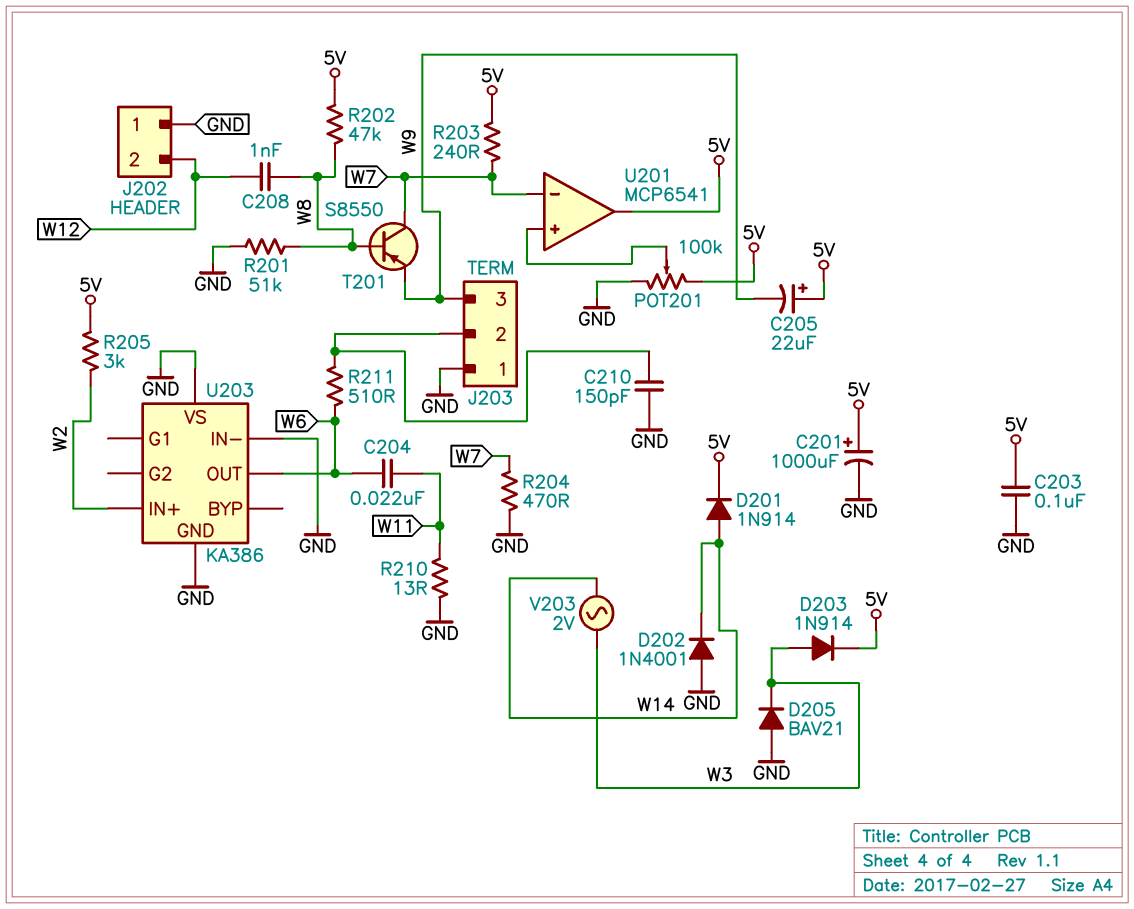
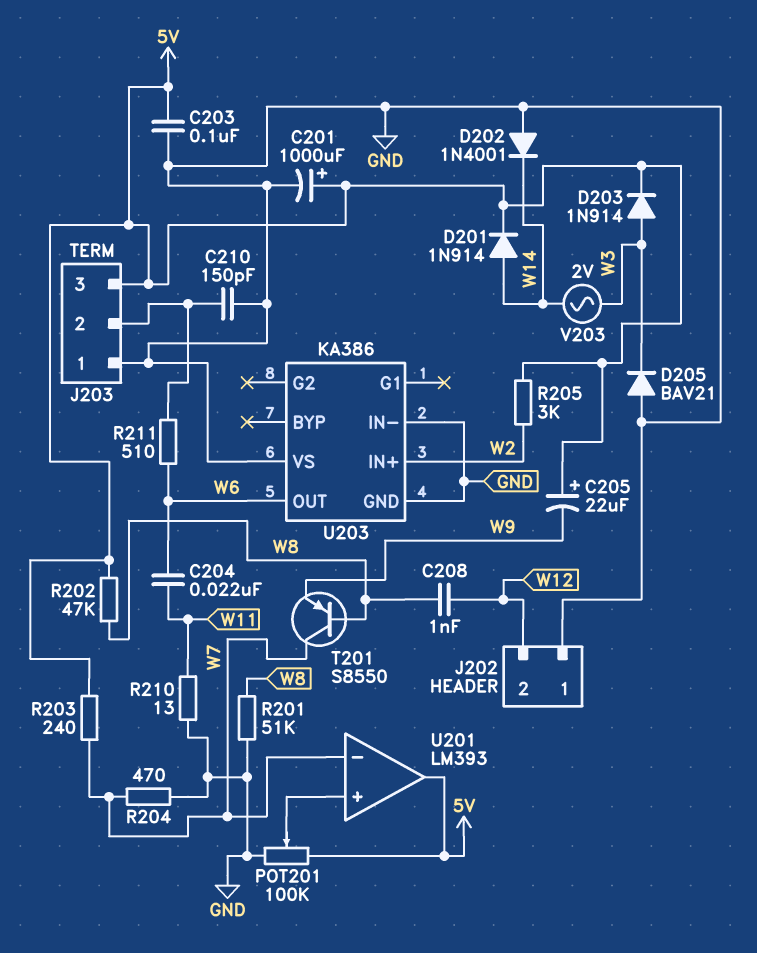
J203 pin 3: W9 -> 5V
U201: MCP6541 -> LM393

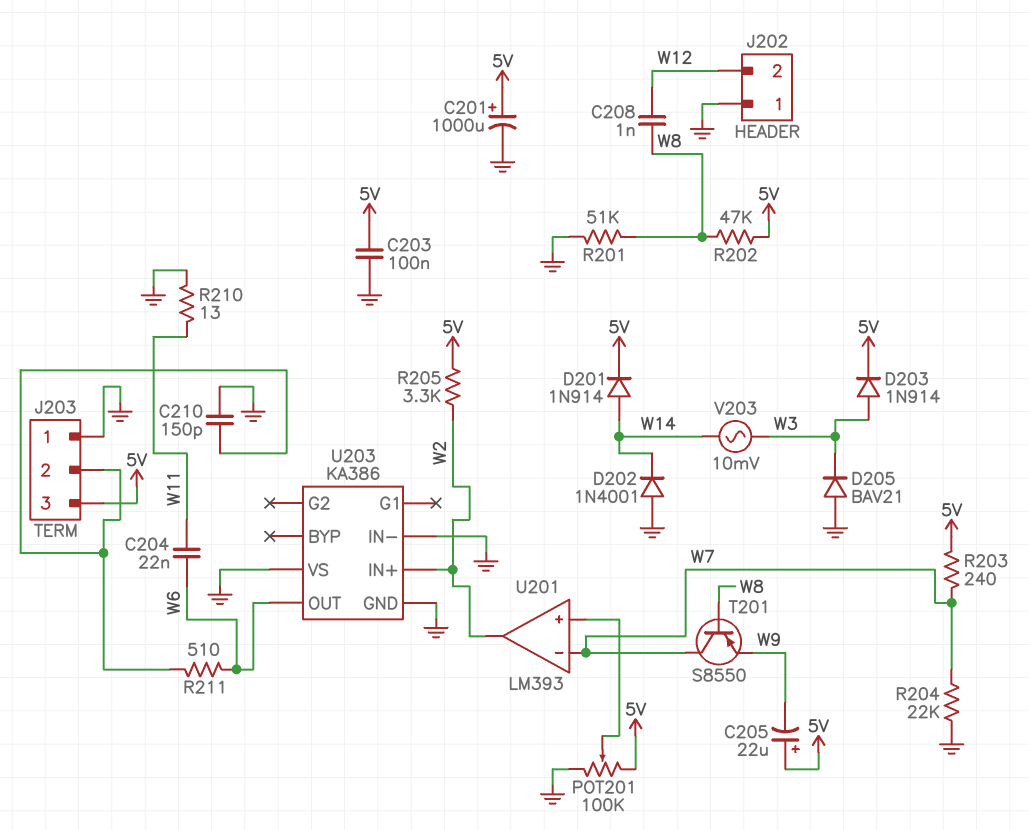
R204: 470 (GND, W7) -> 22k (GND, W7)
R205: 3k (5V, W2) -> 3.3k (5V, W2)
U201 pin out: 5V -> W2
V203: AC 2V (W3, W14) -> AC 10mV (W3, W14)

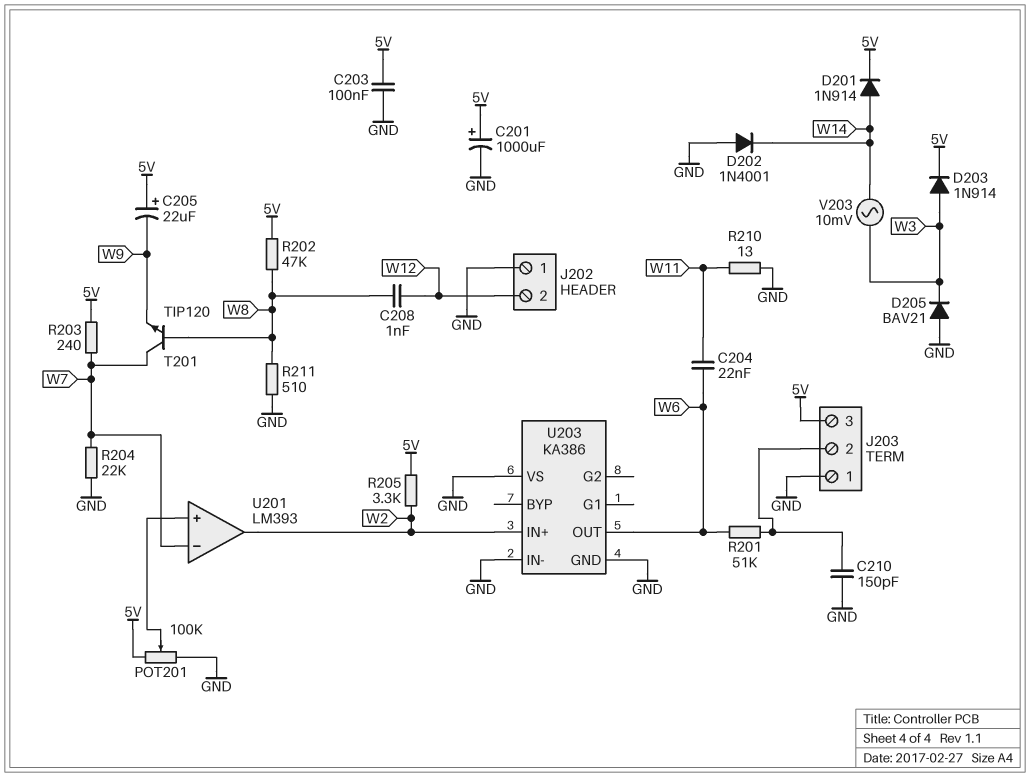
R201: 51k (GND, W8) -> 51k (J203/2, W6)
R211: 510 (J203/2, W6) -> 510 (GND, W8)
T201: PNP S8550 (B W8, C W7, E W9) -> NPN TIP120 (B W8, C W7, E W9)

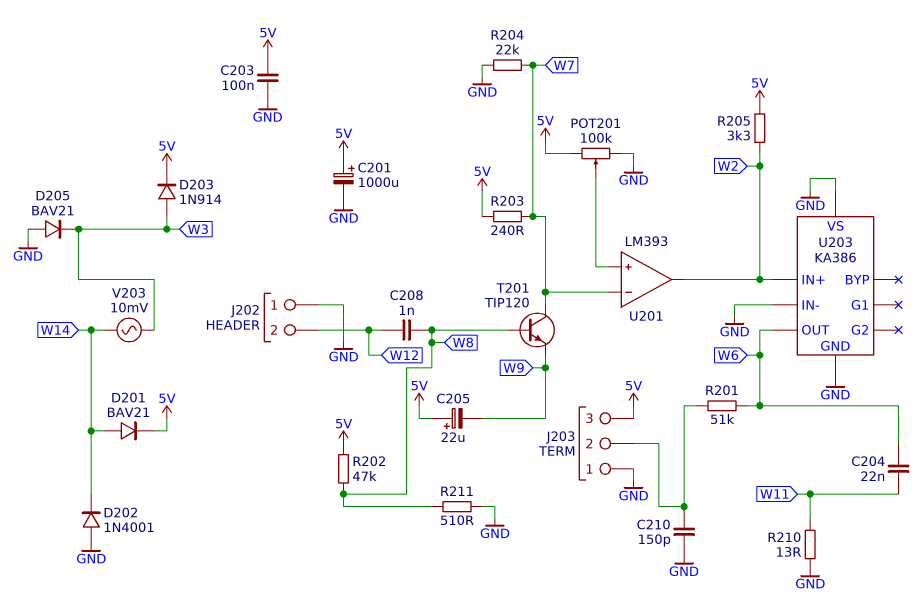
D201: diode 1N914 (A W14, K 5V) -> diode BAV21 (A W14, K 5V)

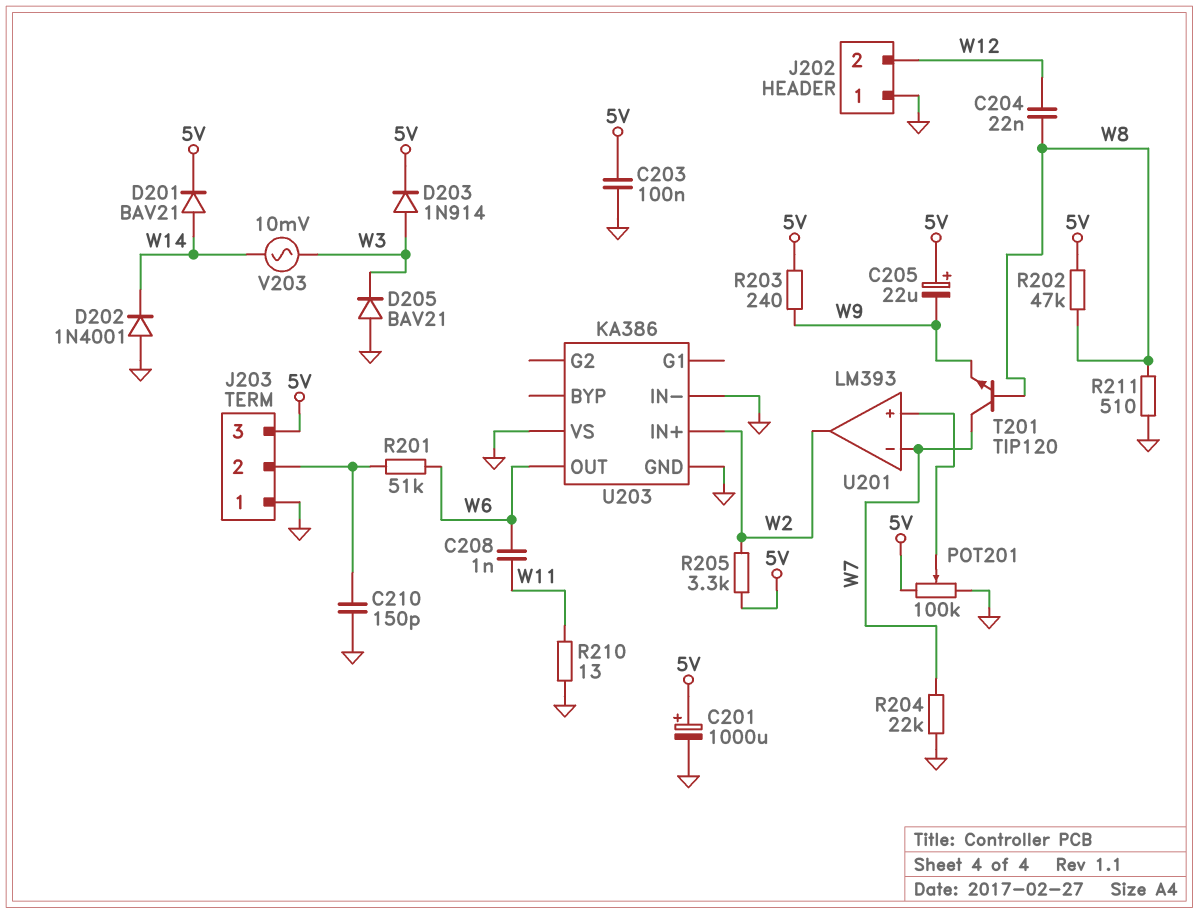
C204: 22nF (W6, W11) -> 22nF (W8, W12)
C208: 1nF (W8, W12) -> 1nF (W6, W11)
R203: 240 (5V, W7) -> 240 (5V, W9)

